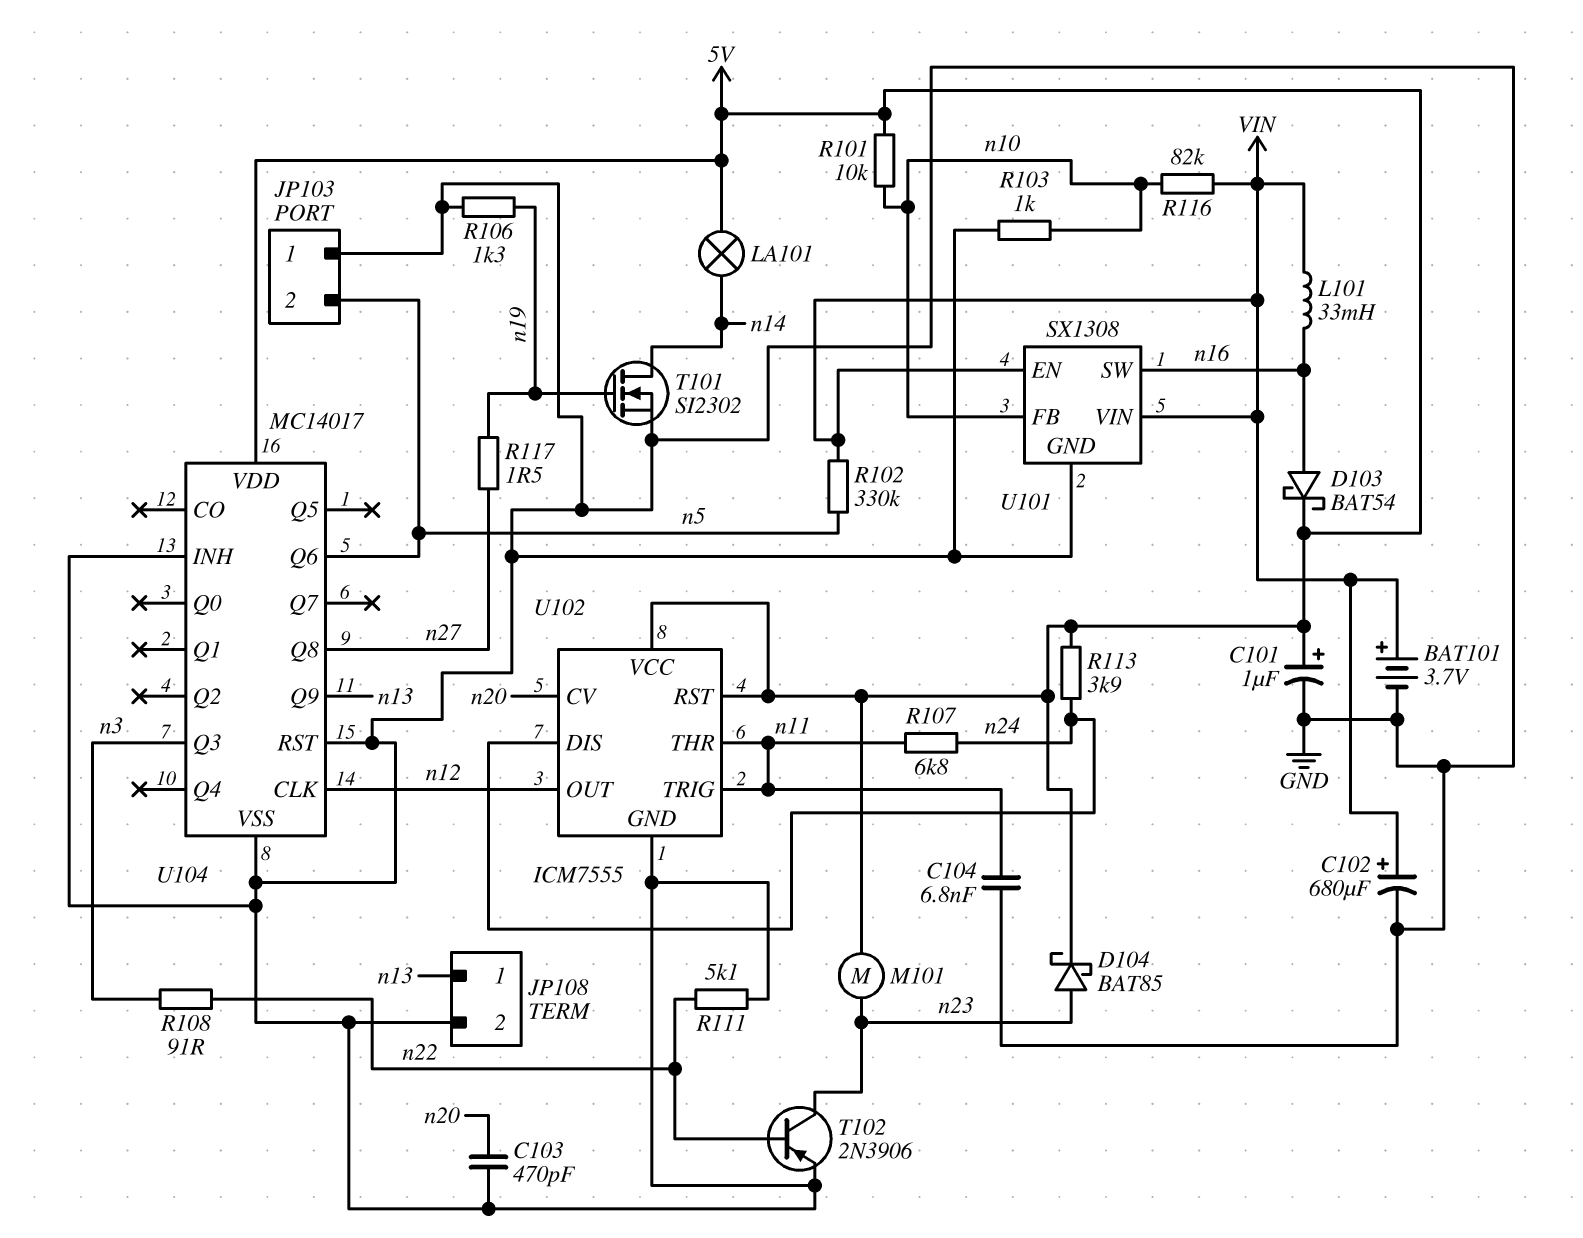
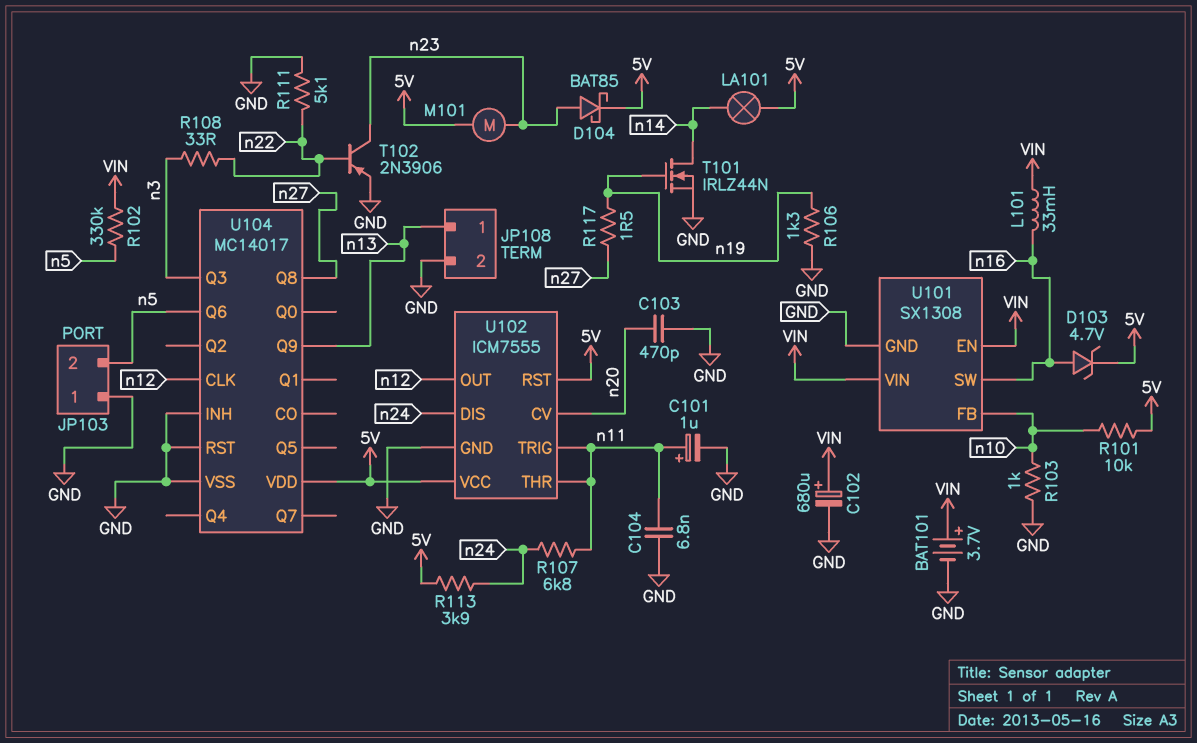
C101: 1uF (plus 5V, minus GND) -> 1uF (plus n11, minus GND)
D103: schottky BAT54 (A n16, K 5V) -> zener 4.7V (A n16, K 5V)
R108: 91 (n3, n22) -> 33 (n3, n22)
R116: 82k (VIN, n10) -> none
T101: NMOS SI2302 (G n19, D n14, S GND) -> NMOS IRLZ44N (G n19, D n14, S GND)

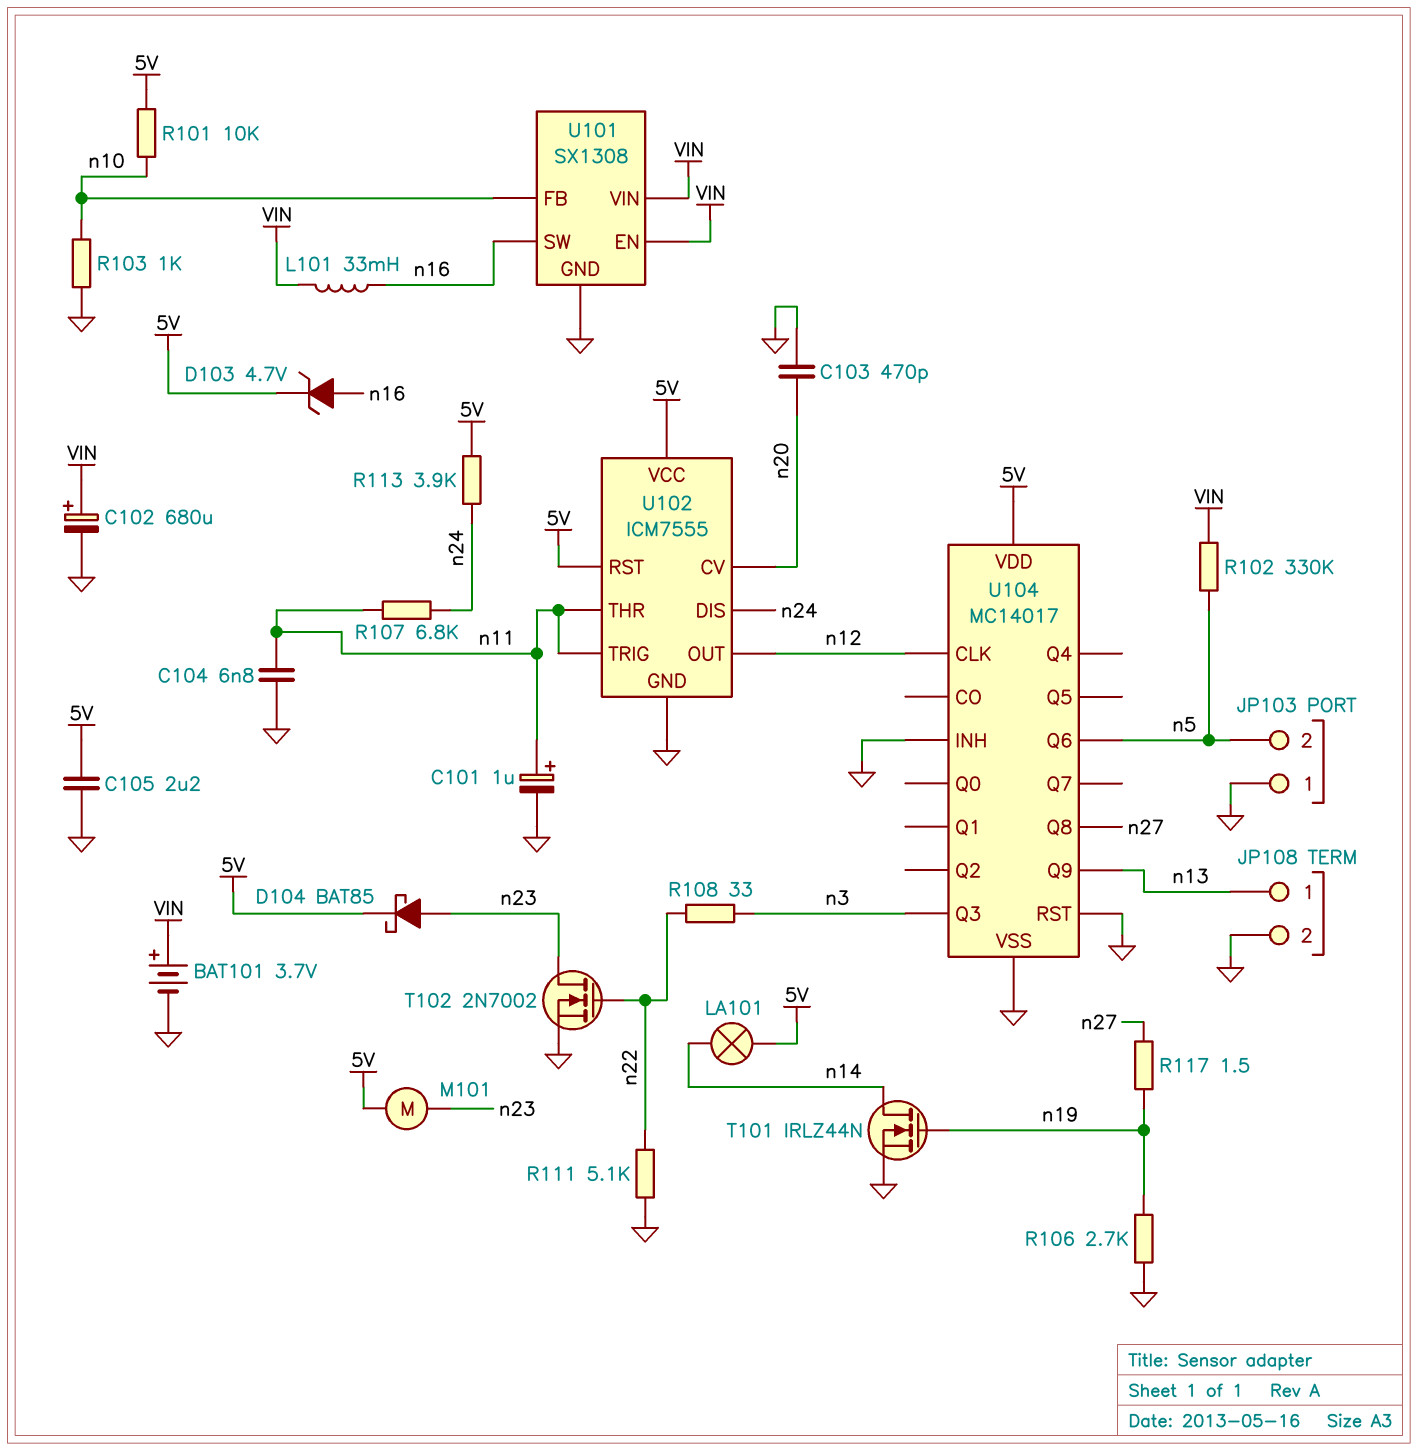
C105: none -> 2.2uF (5V, GND)
R106: 1.3k (GND, n19) -> 2.7k (GND, n19)
T102: PNP 2N3906 (B n22, C n23, E GND) -> NMOS 2N7002 (G n22, D n23, S GND)

